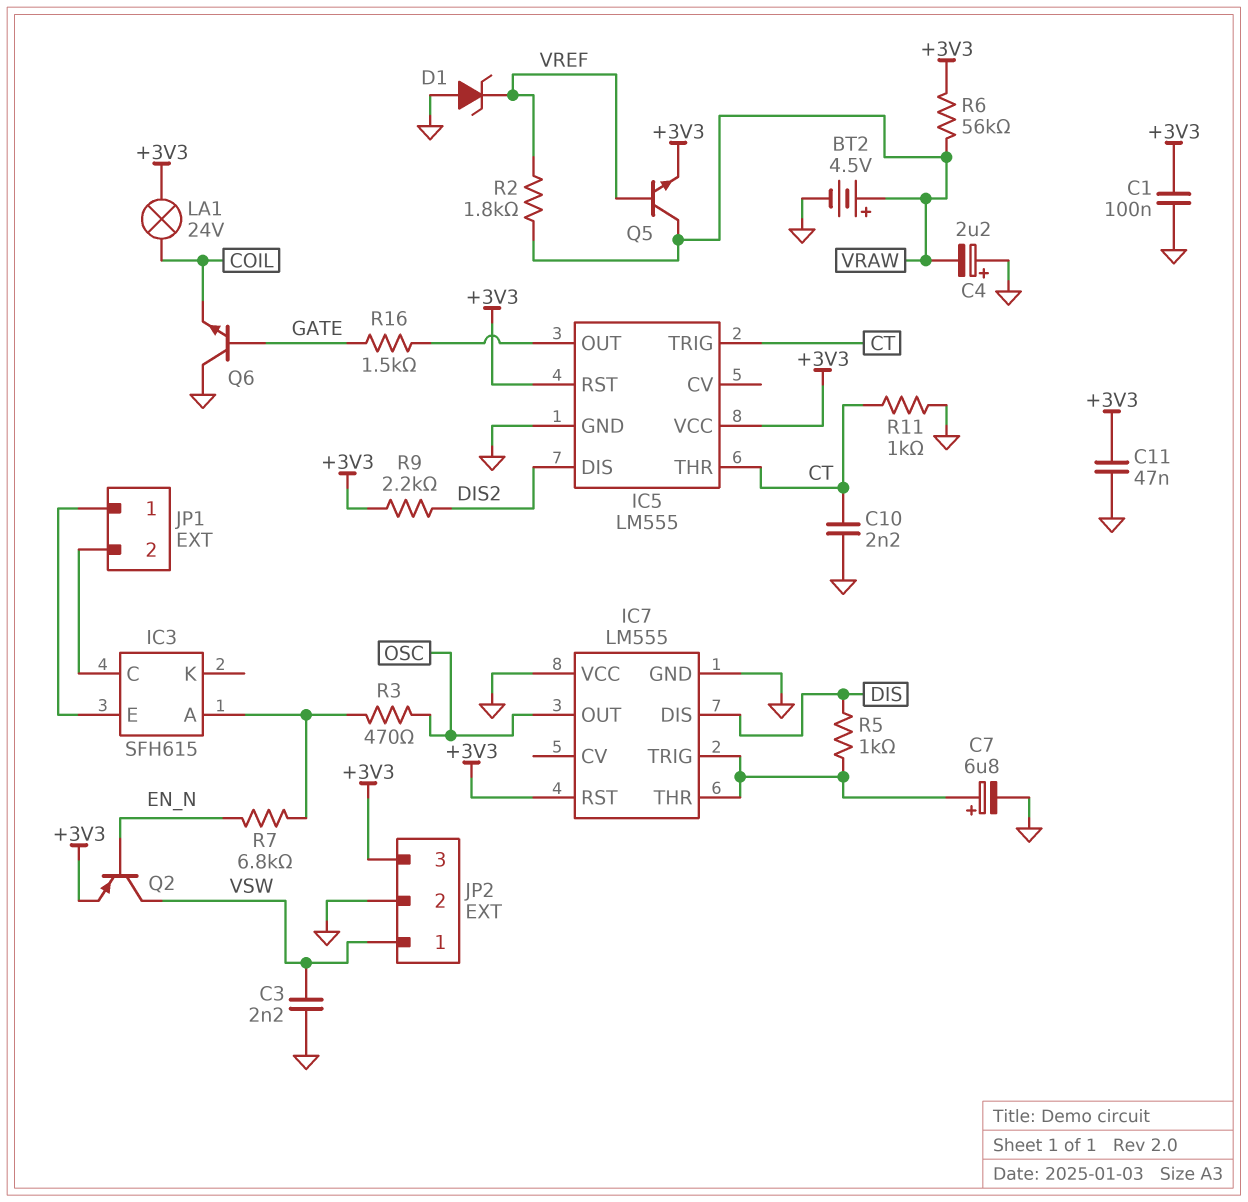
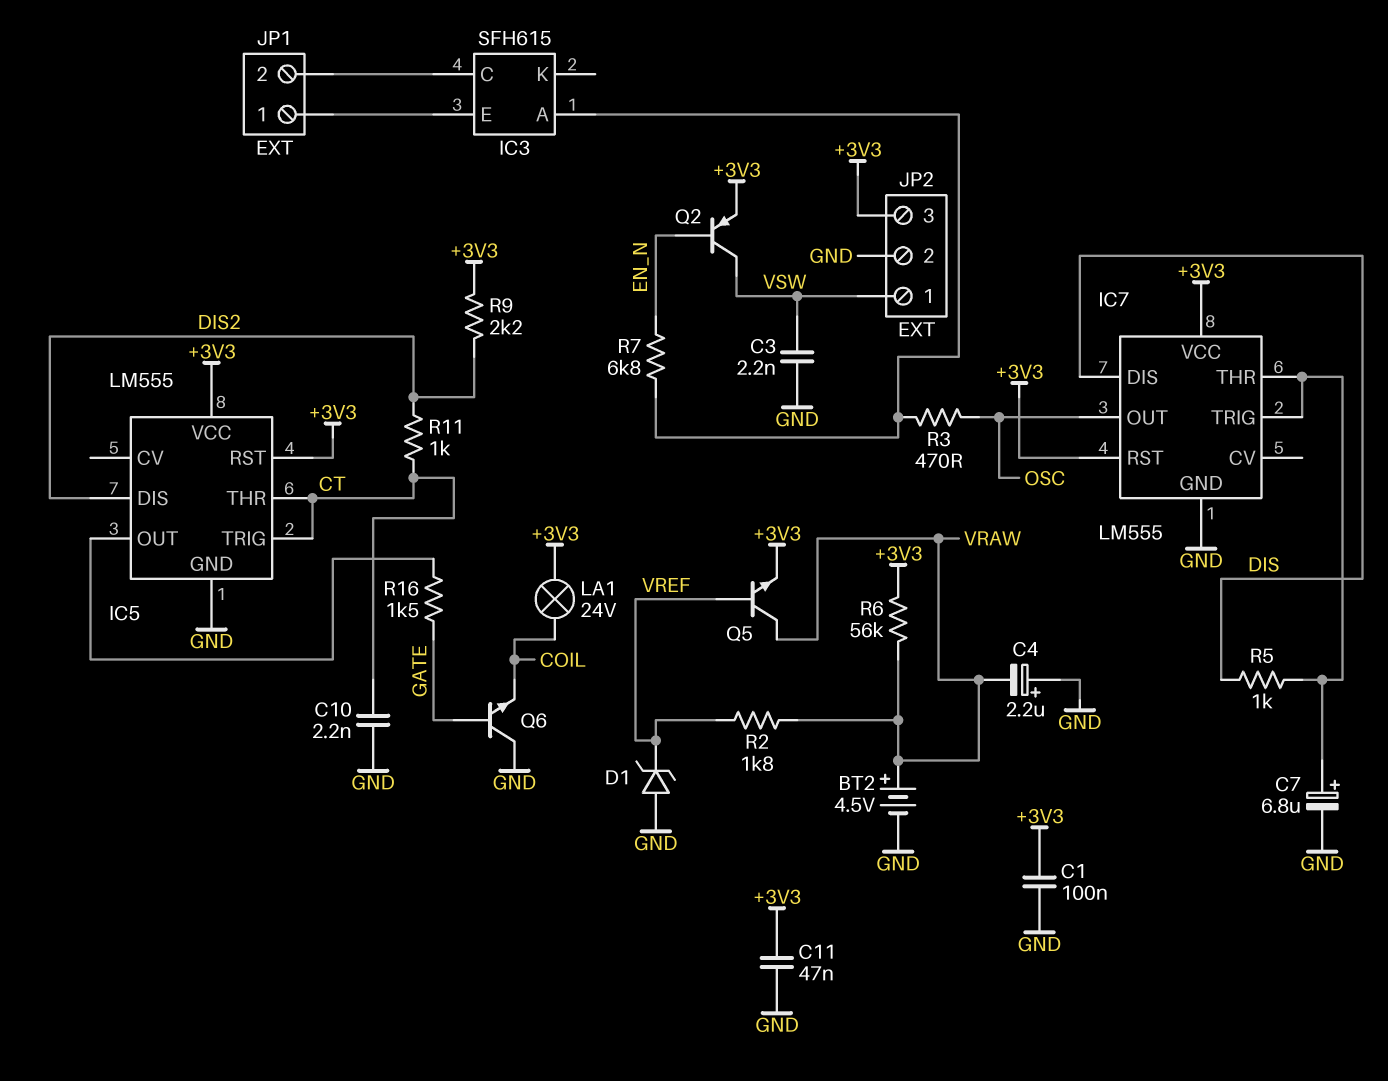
IC7 pin VCC: GND -> +3V3
R11: 1k (CT, GND) -> 1k (CT, DIS2)

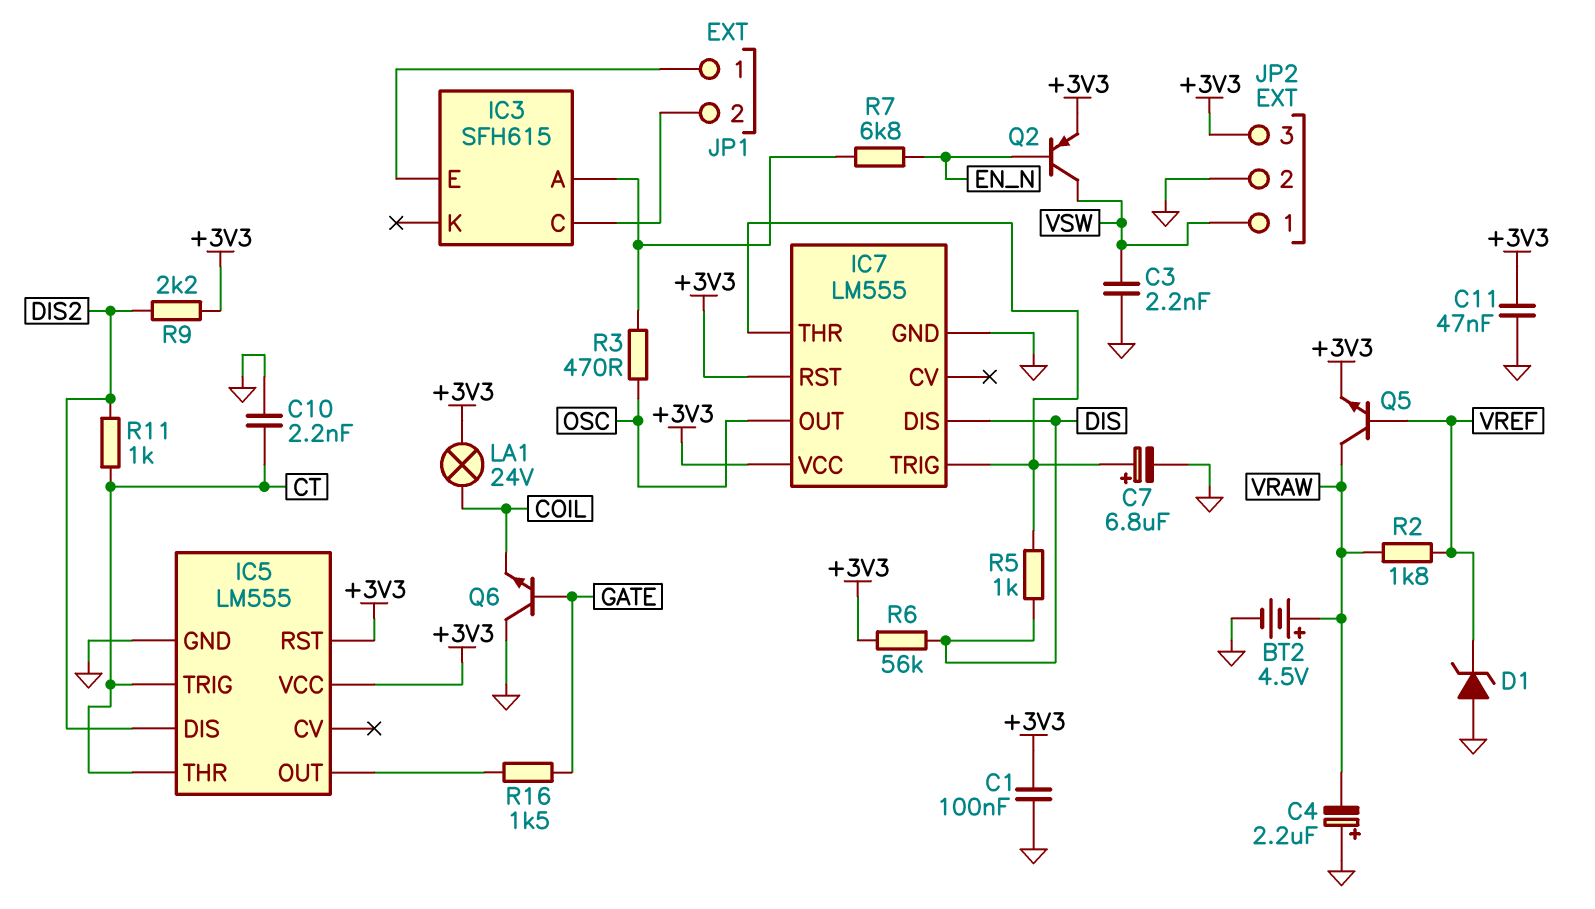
R6: 56k (+3V3, VRAW) -> 56k (+3V3, DIS)

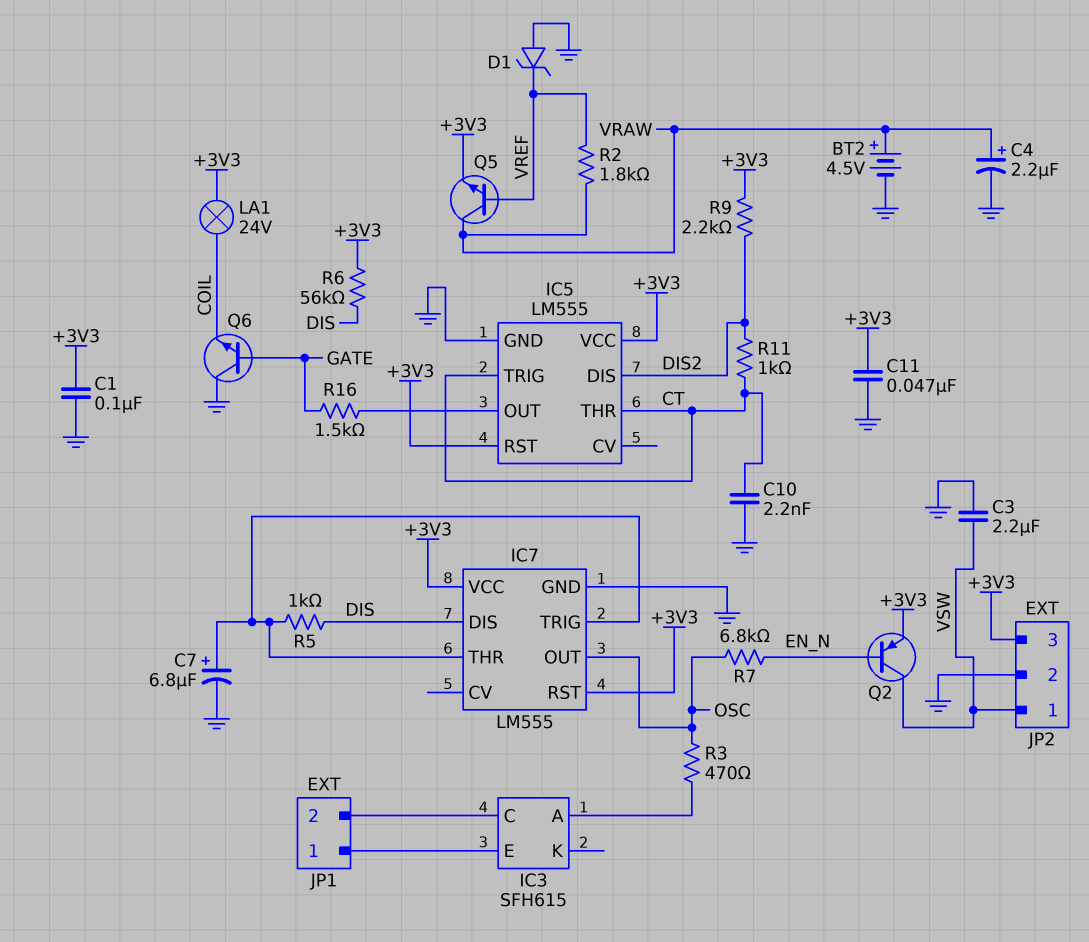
C3: 2.2nF (GND, VSW) -> 2.2uF (GND, VSW)
C4: 2.2uF (plus GND, minus VRAW) -> 2.2uF (plus VRAW, minus GND)
R7: 6.8k (EN_N, IC3/A) -> 6.8k (EN_N, OSC)

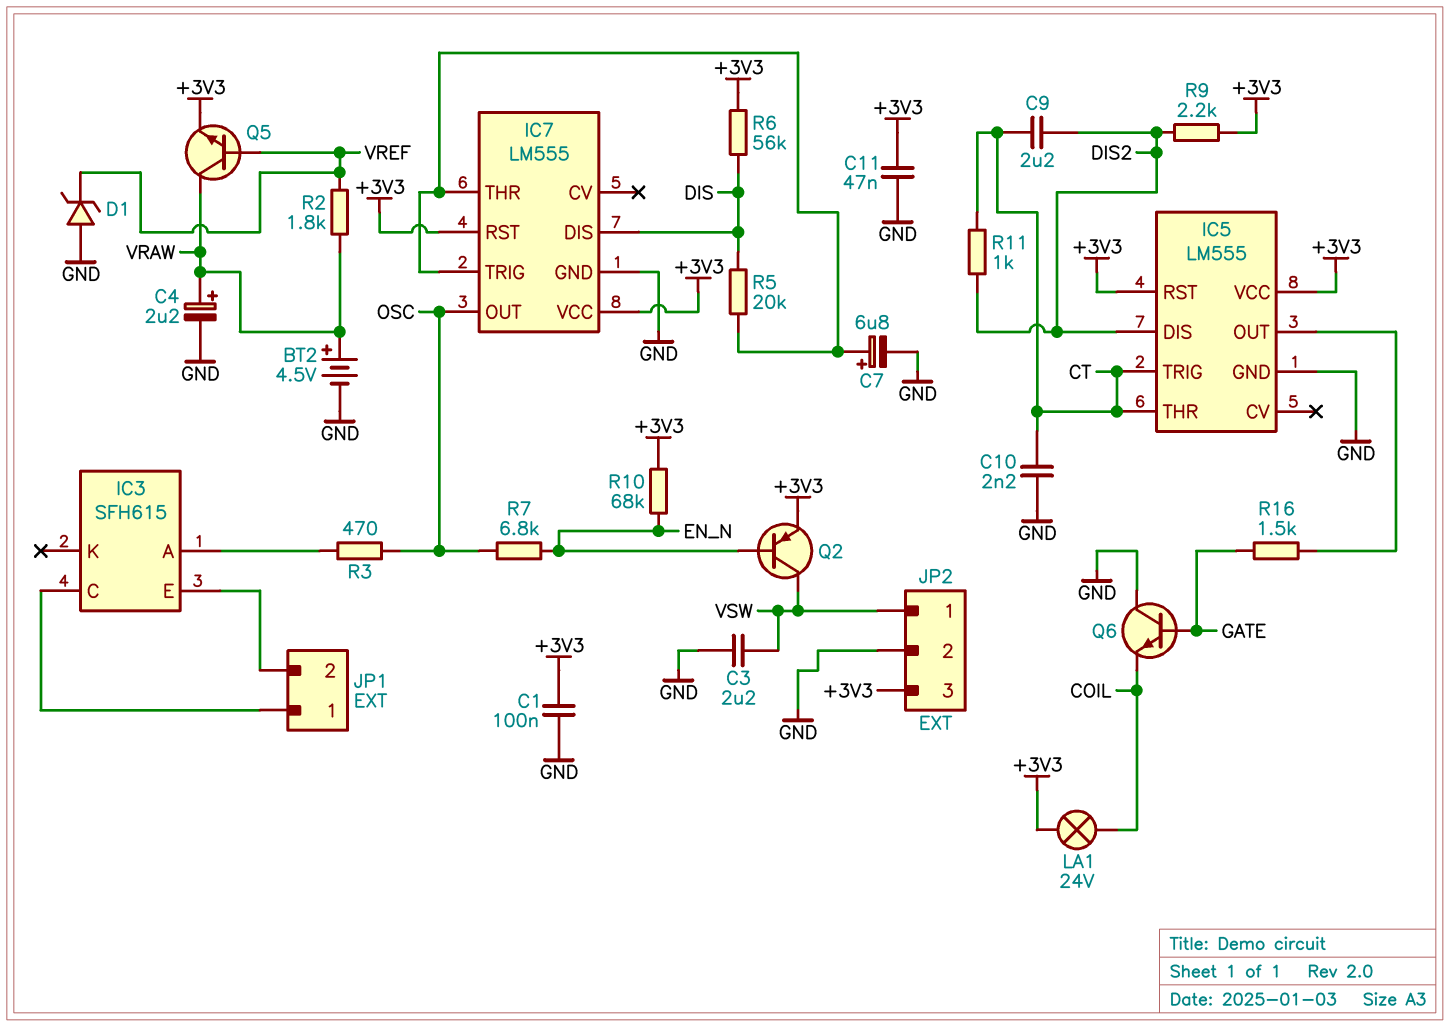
C9: none -> 2.2uF (CT, DIS2)
JP1 pin 1: IC3/E -> IC3/C
JP1 pin 2: IC3/C -> IC3/E
R5: 1k (DIS, IC7/THR) -> 20k (DIS, IC7/THR)
R10: none -> 68k (+3V3, EN_N)

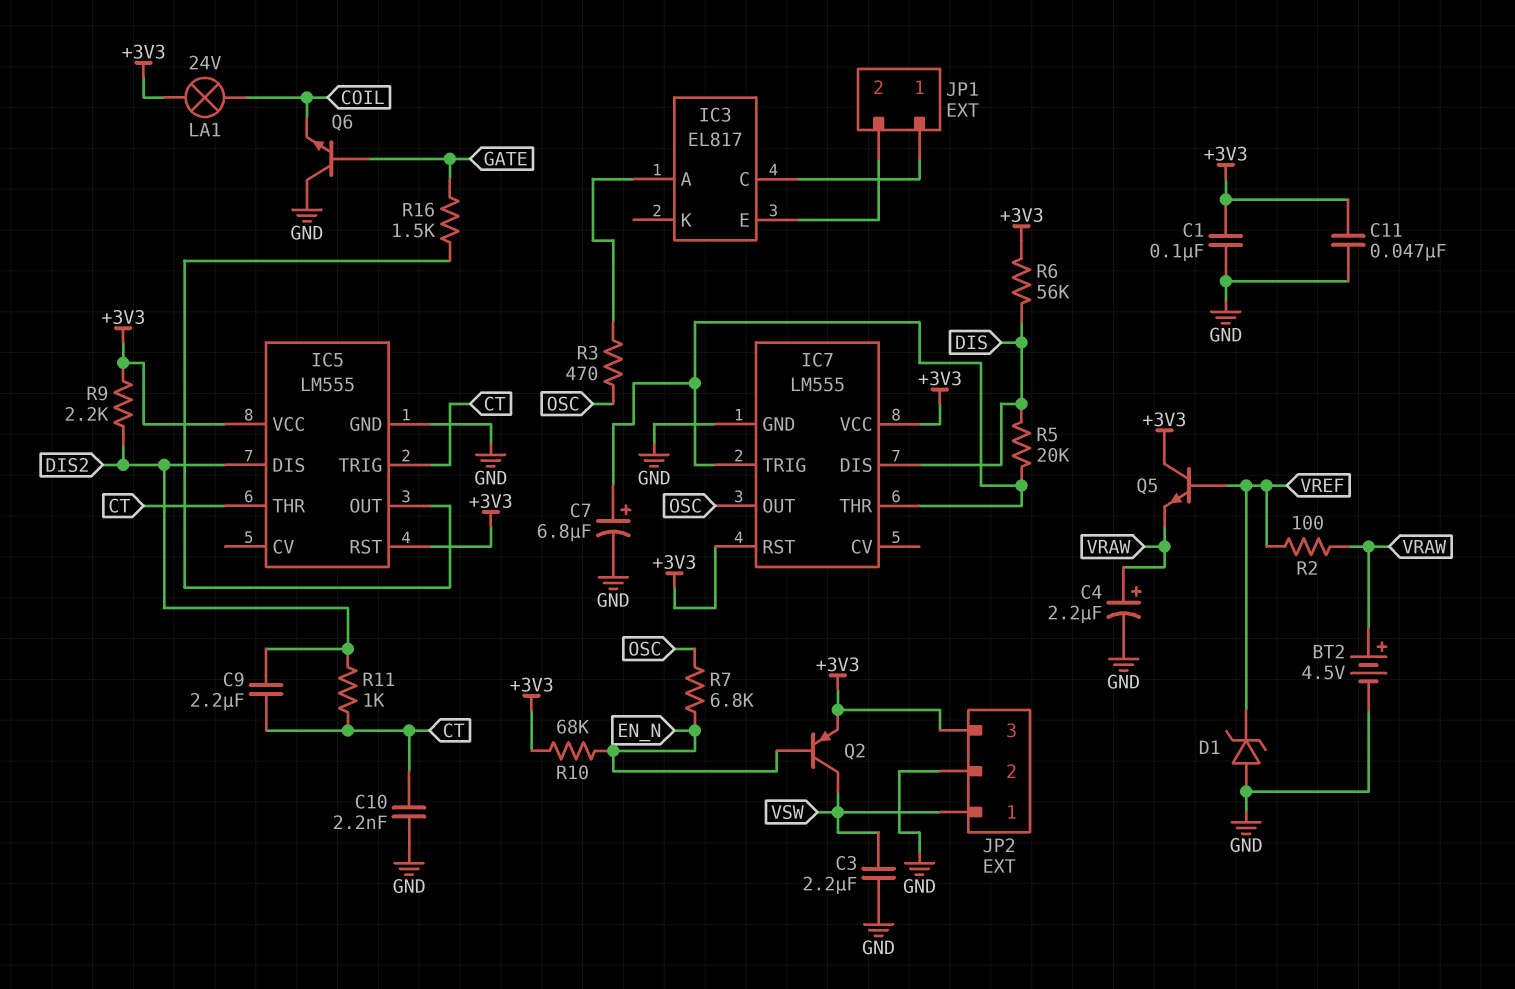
IC3: SFH615 -> EL817
Q5: NPN (B VREF, C VRAW, E +3V3) -> NPN (B VREF, C +3V3, E VRAW)
R2: 1.8k (VRAW, VREF) -> 100 (VRAW, VREF)

